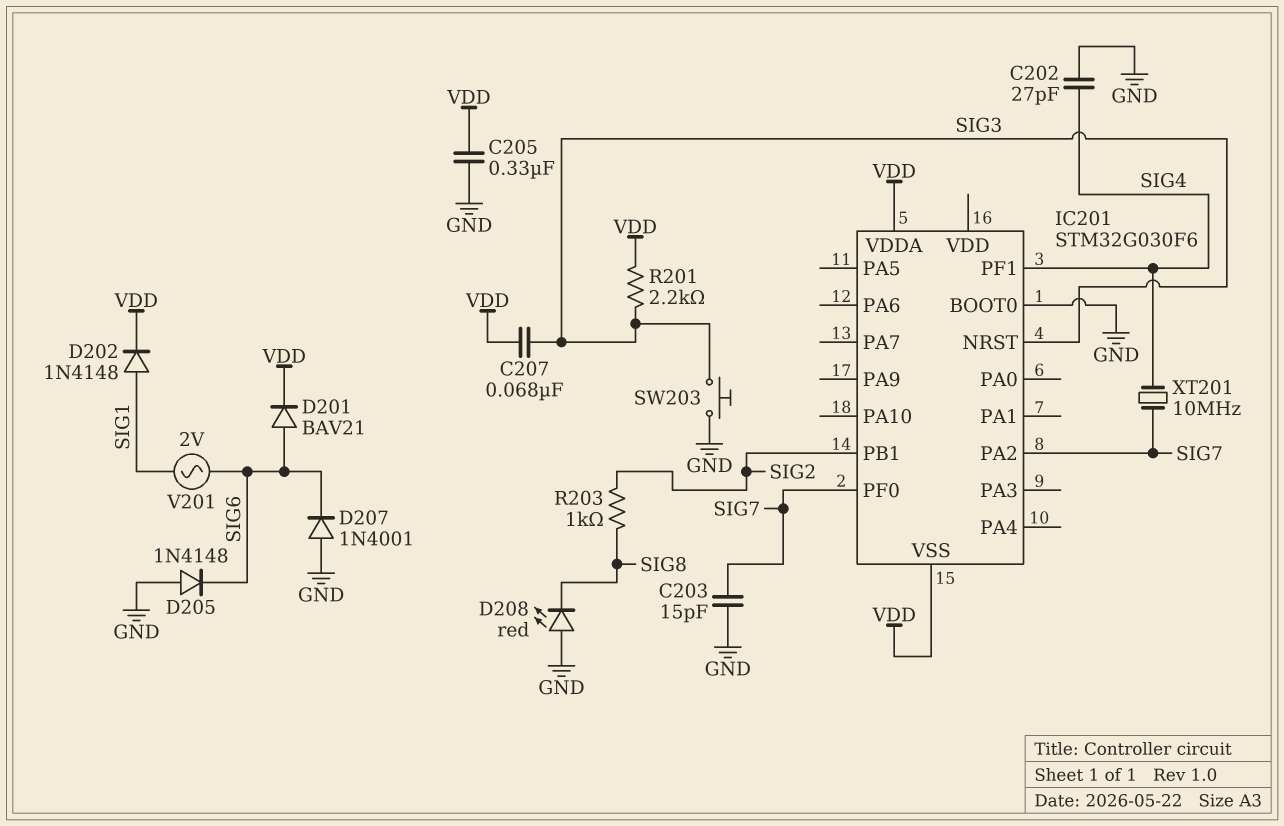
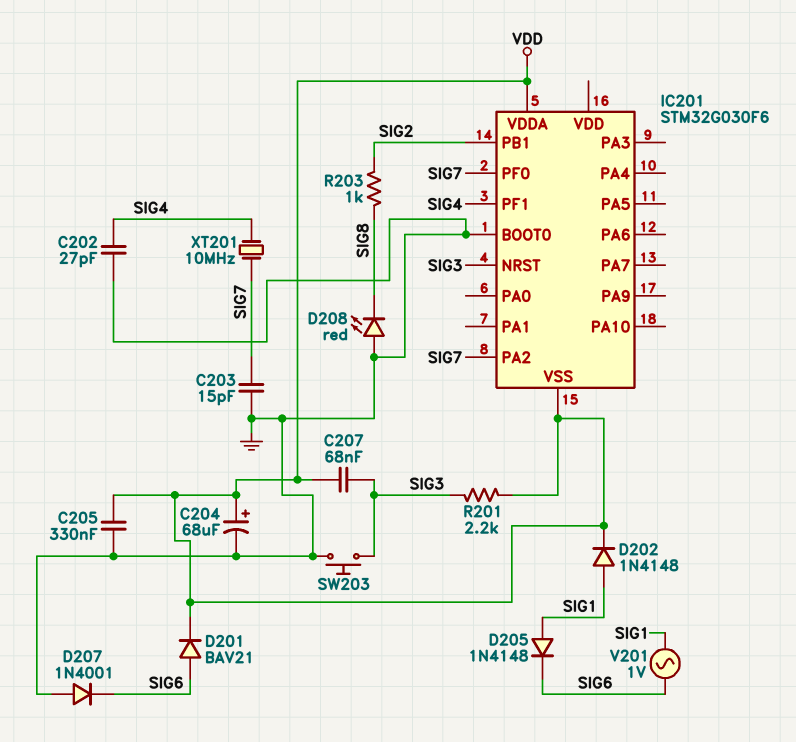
C204: none -> 68uF (plus VDD, minus GND)
D205: diode 1N4148 (A GND, K SIG6) -> diode 1N4148 (A SIG1, K SIG6)
V201: AC 2V (SIG1, SIG6) -> AC 1V (SIG1, SIG6)

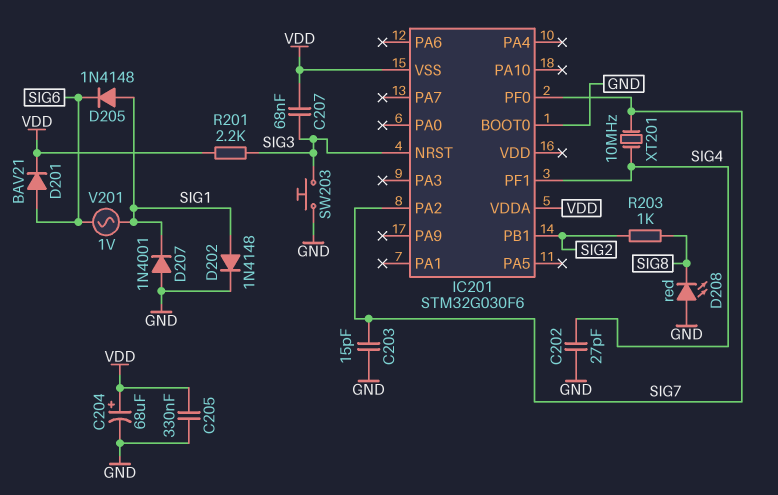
D202: diode 1N4148 (A SIG1, K VDD) -> diode 1N4148 (A SIG1, K GND)
D207: diode 1N4001 (A GND, K SIG6) -> diode 1N4001 (A GND, K SIG1)

